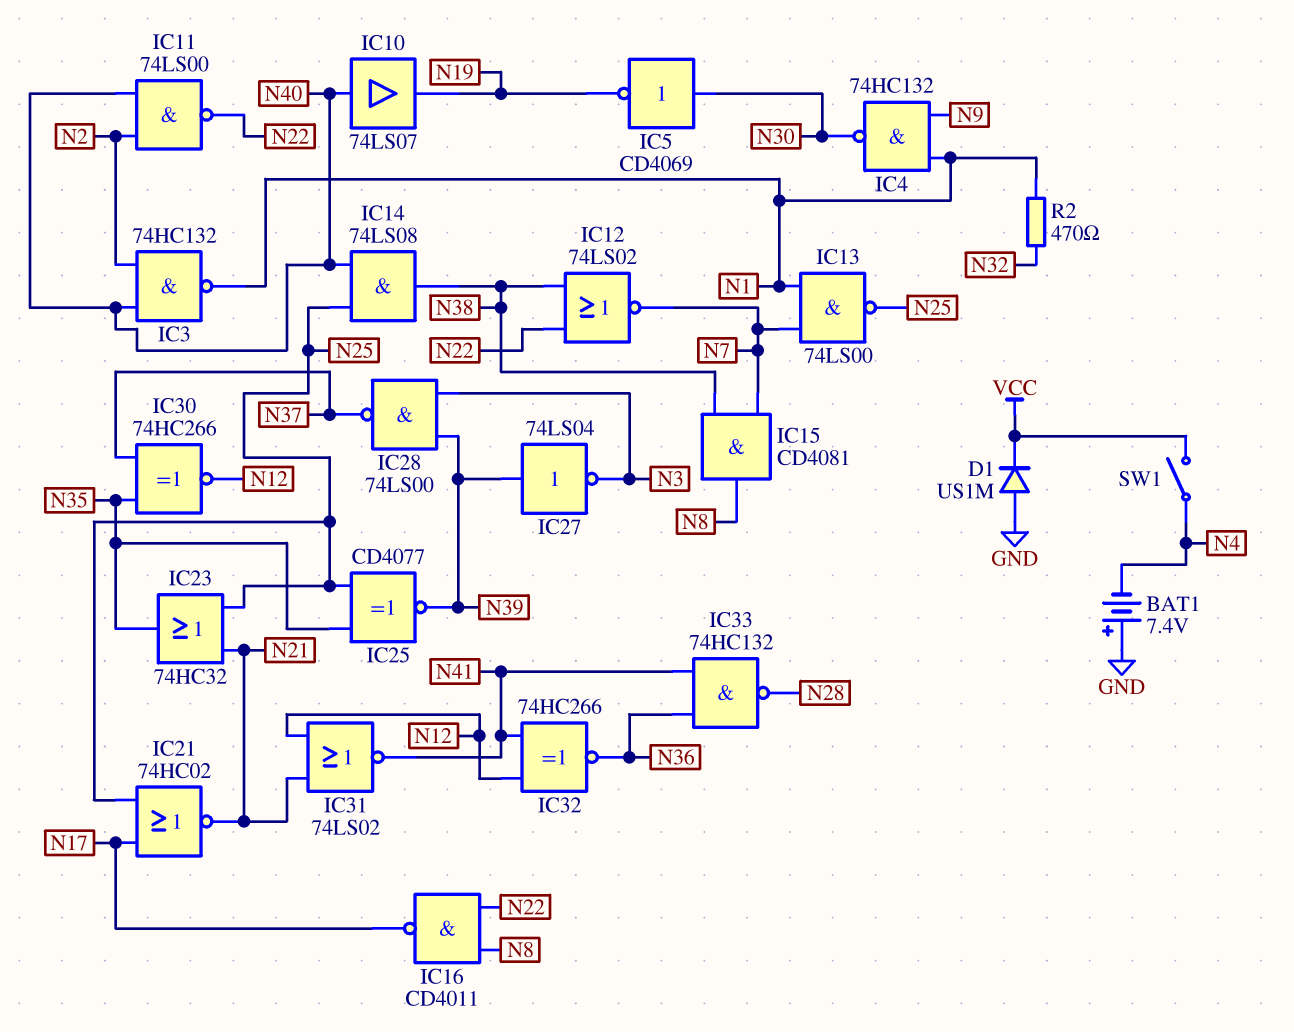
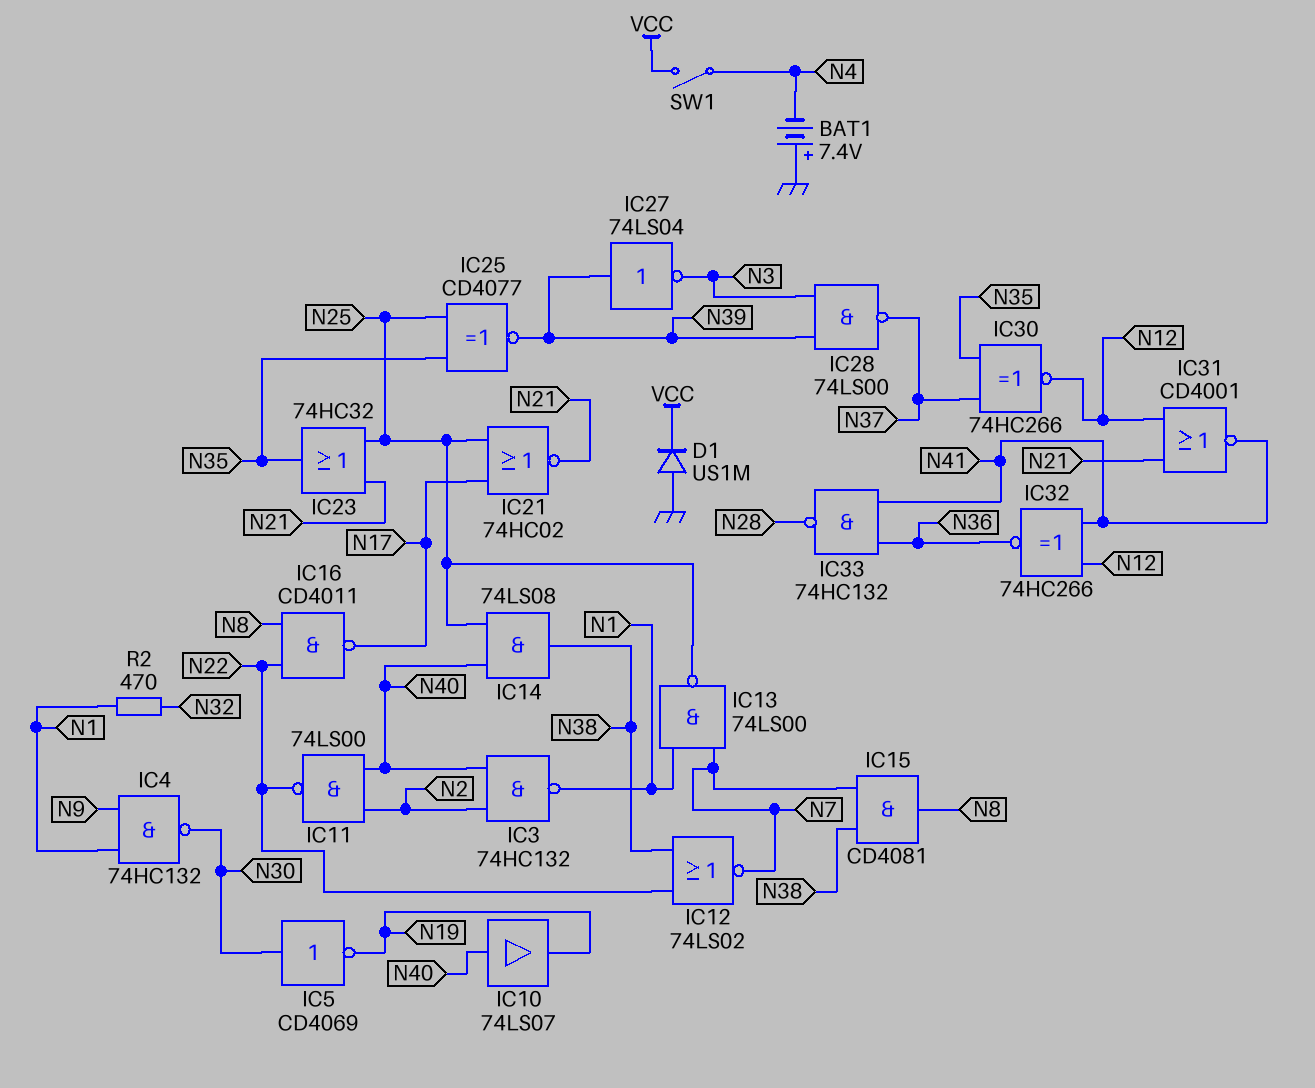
IC31: NOR 74LS02 (in N12, in N21, out N41) -> NOR CD4001 (in N12, in N21, out N41)

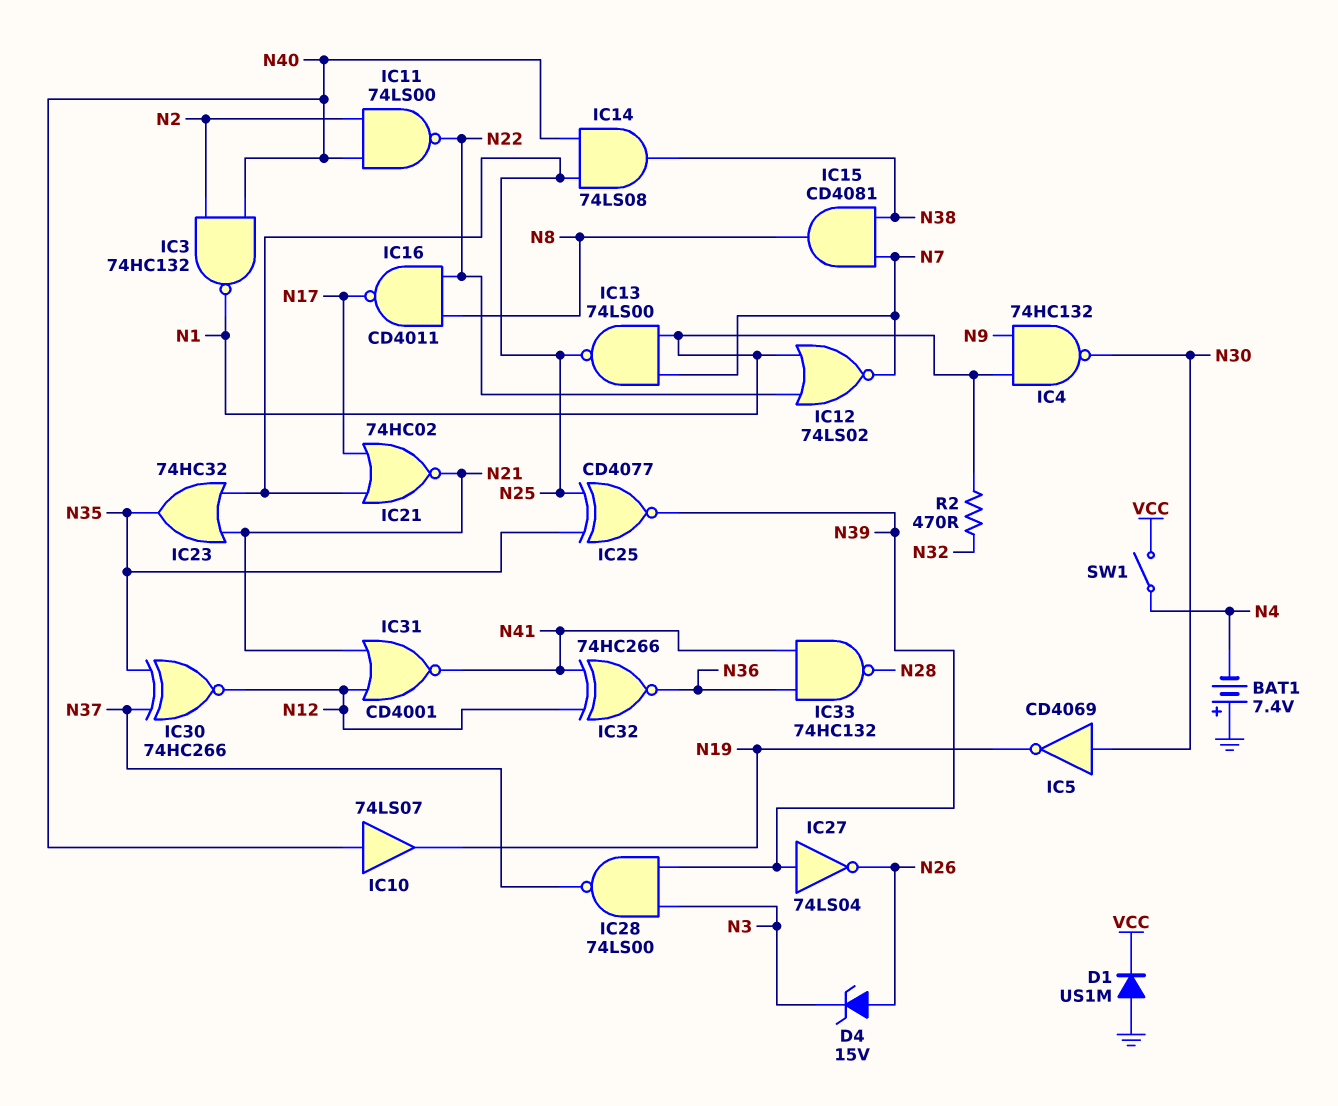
D4: none -> zener 15V (A N26, K N3)
IC12: NOR 74LS02 (in N22, in N38, out N7) -> NOR 74LS02 (in N1, in N22, out N7)
IC27: NOT 74LS04 (in N39, out N3) -> NOT 74LS04 (in N39, out N26)

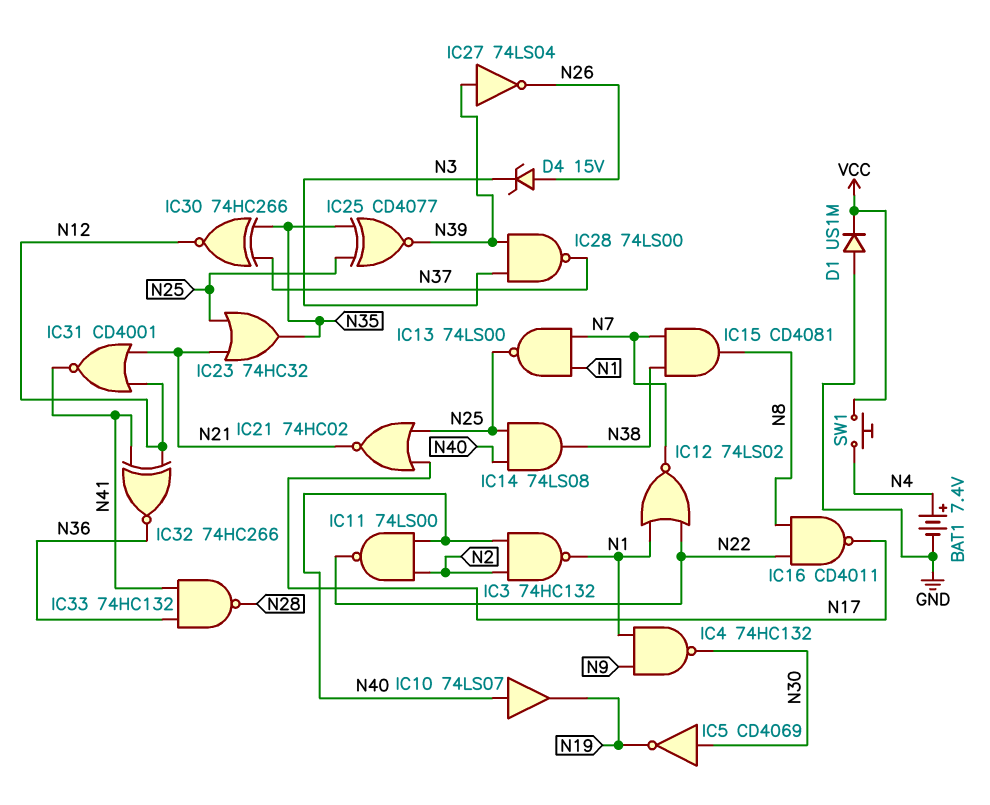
BAT1: 7.4V (plus GND, minus N4) -> 7.4V (plus N4, minus GND)
R2: 470 (N1, N32) -> none
SW1: switch (N4, VCC) -> button (N4, VCC)

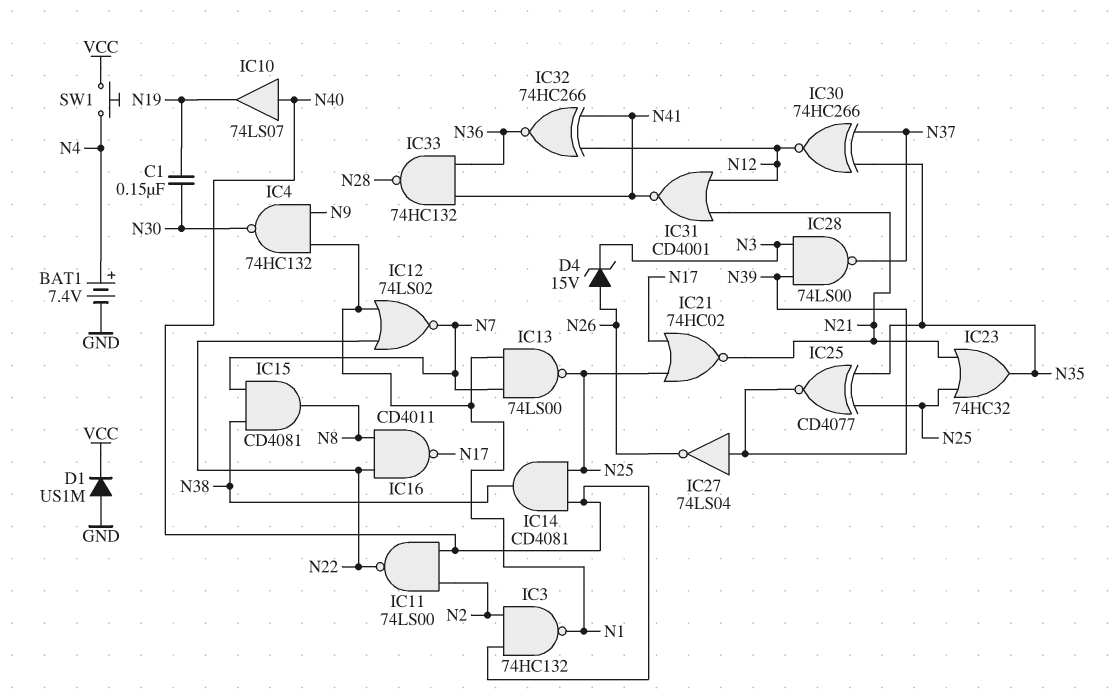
C1: none -> 150nF (N19, N30)
IC5: NOT CD4069 (in N30, out N19) -> none
IC14: AND 74LS08 (in N25, in N40, out N38) -> AND CD4081 (in N25, in N40, out N38)

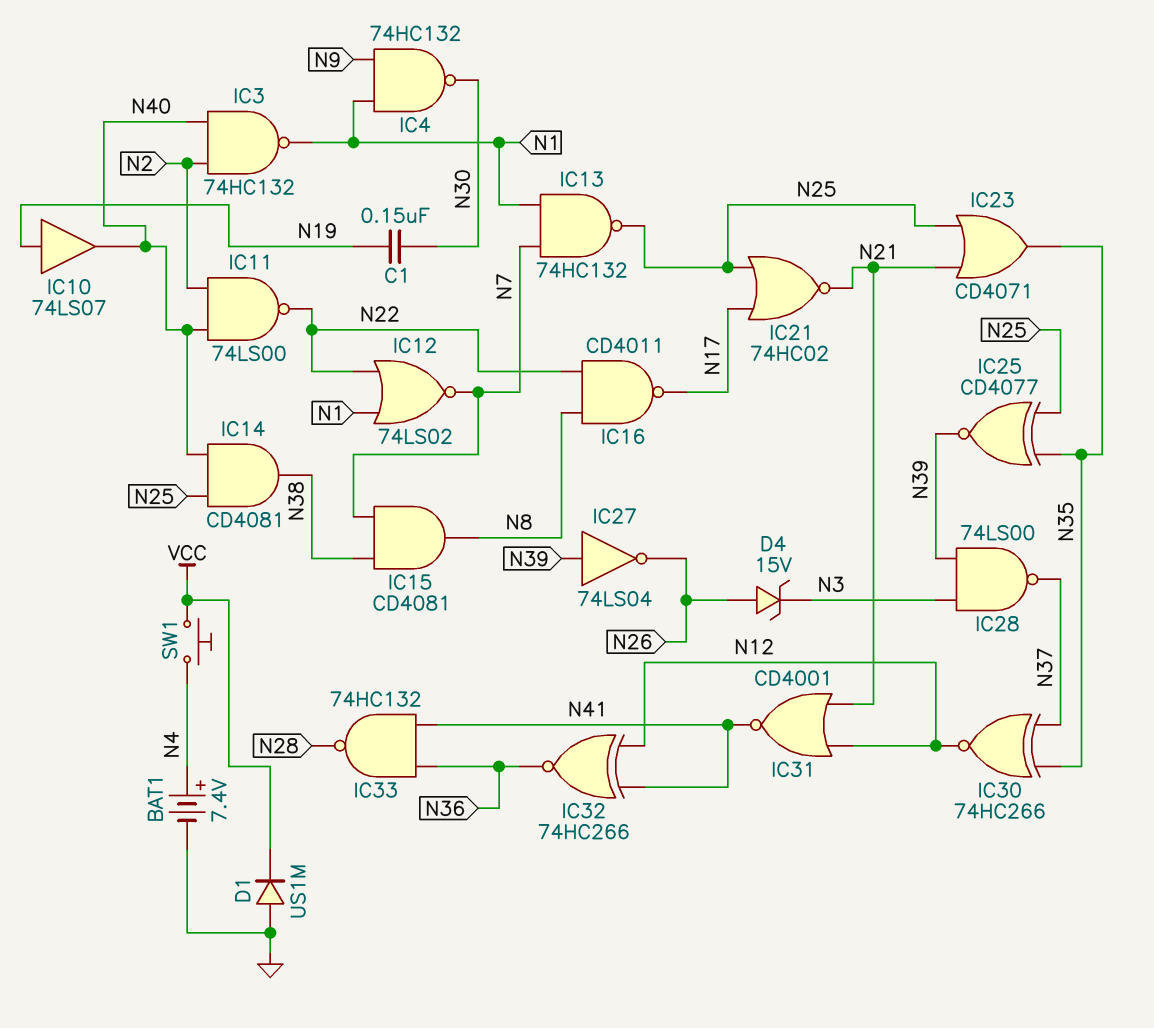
IC10: buffer 74LS07 (in N40, out N19) -> buffer 74LS07 (in N19, out N40)
IC13: NAND 74LS00 (in N1, in N7, out N25) -> NAND 74HC132 (in N1, in N7, out N25)
IC23: OR 74HC32 (in N21, in N25, out N35) -> OR CD4071 (in N21, in N25, out N35)

